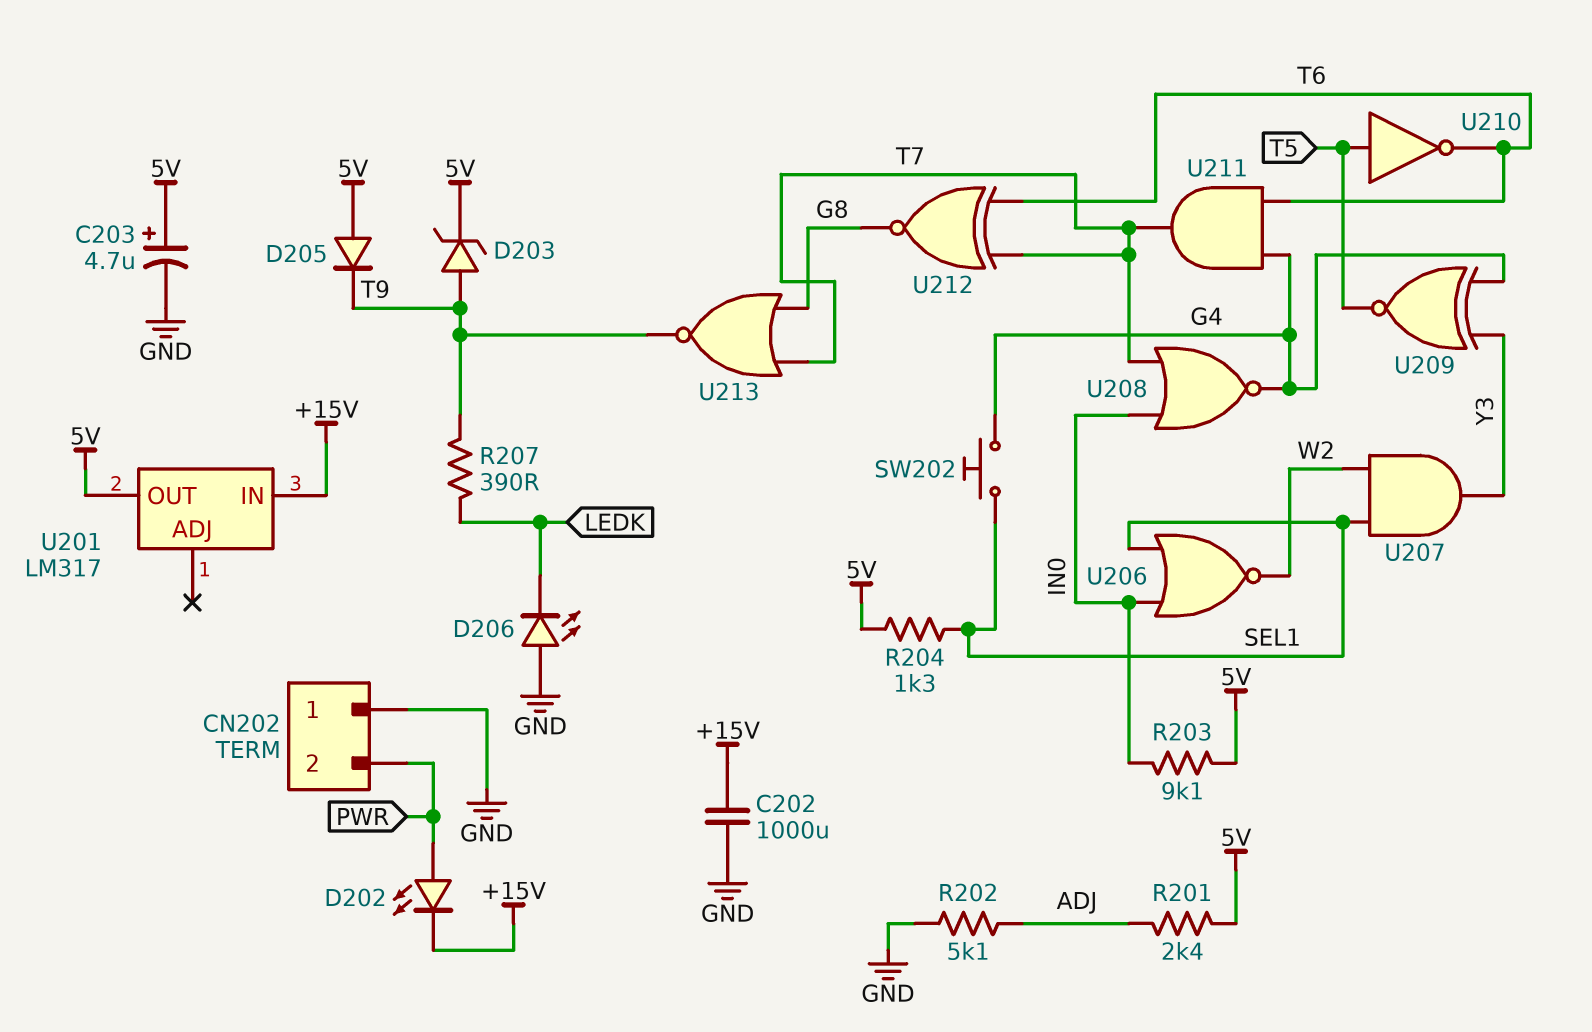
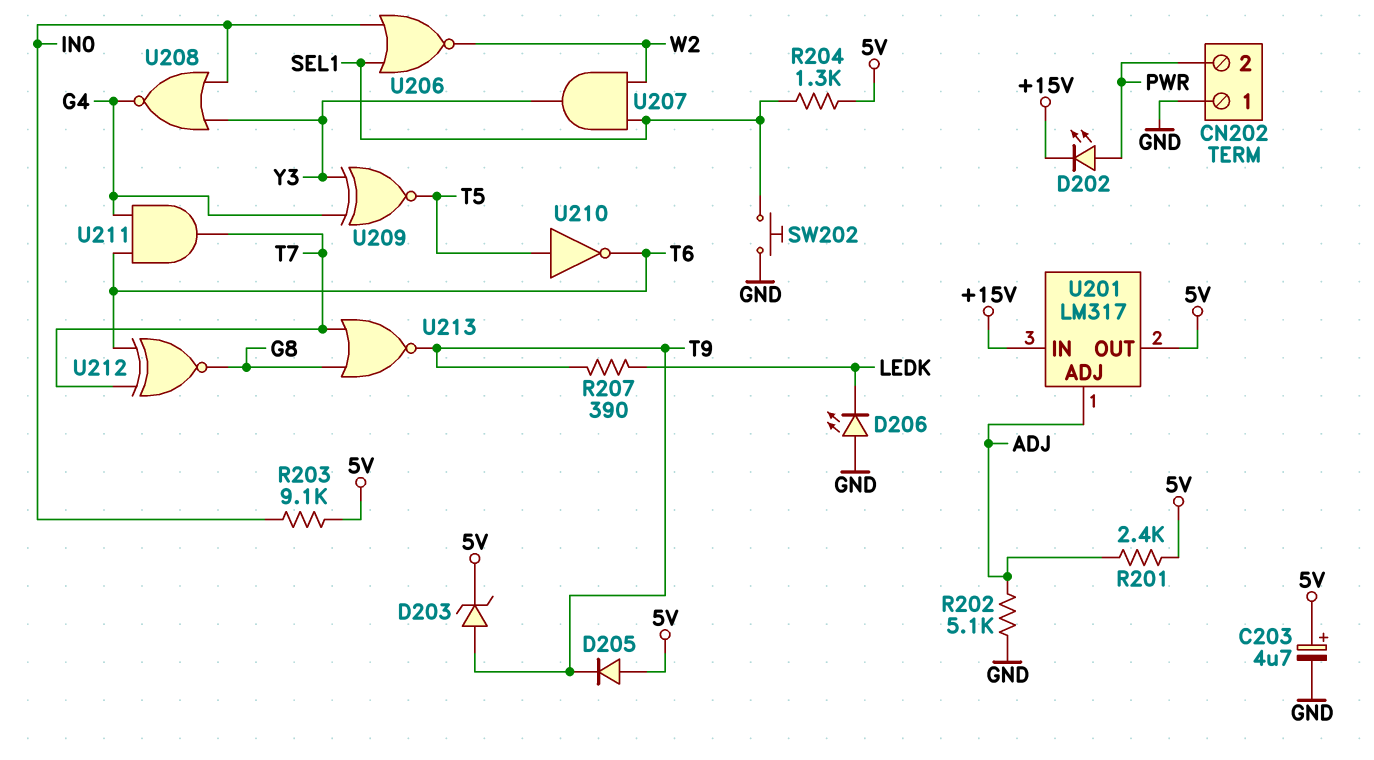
C202: 1000uF (+15V, GND) -> none
SW202: button (G4, SEL1) -> button (GND, SEL1)
U201 pin ADJ: none -> ADJ
U208: NOR (in IN0, in T7, out G4) -> NOR (in IN0, in Y3, out G4)

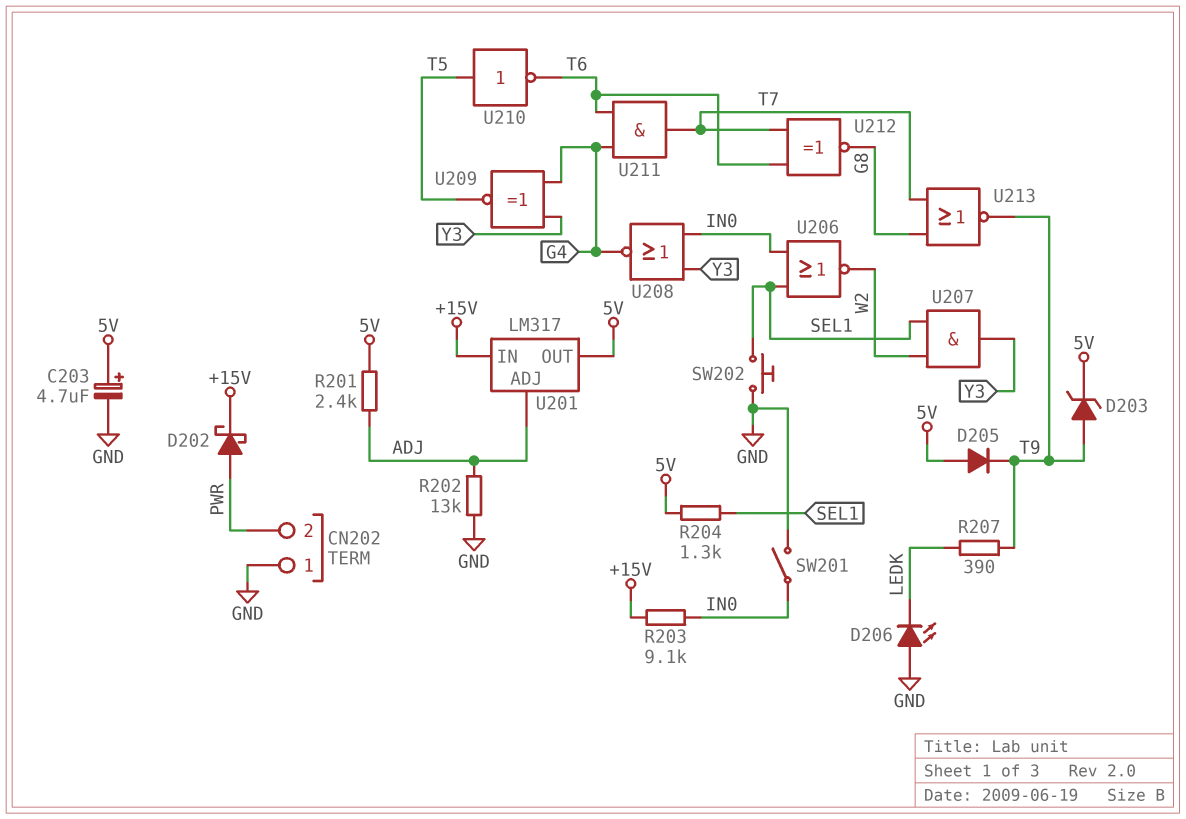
D202: LED (A PWR, K +15V) -> schottky (A PWR, K +15V)
R202: 5.1k (ADJ, GND) -> 13k (ADJ, GND)
R203: 9.1k (5V, IN0) -> 9.1k (+15V, IN0)
SW201: none -> switch (GND, IN0)

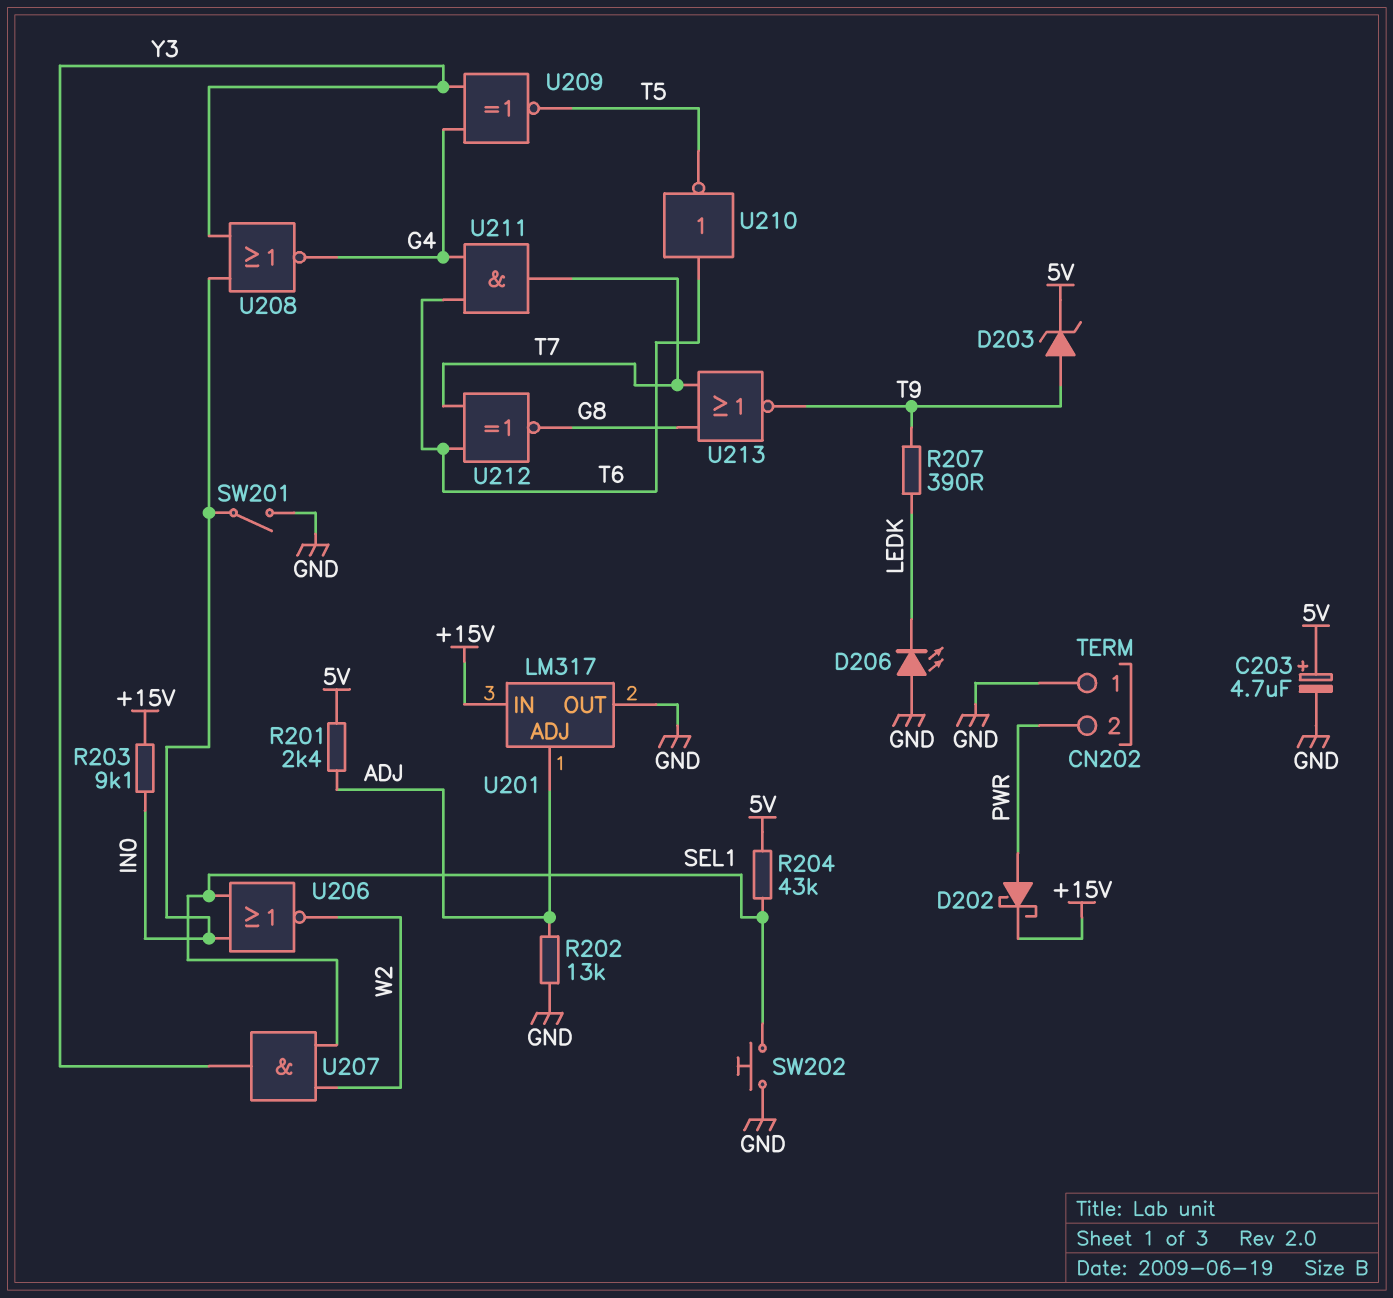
D205: diode (A 5V, K T9) -> none
R204: 1.3k (5V, SEL1) -> 43k (5V, SEL1)
U201 pin OUT: 5V -> GND
U210: NOT (in T5, out T6) -> NOT (in T6, out T5)

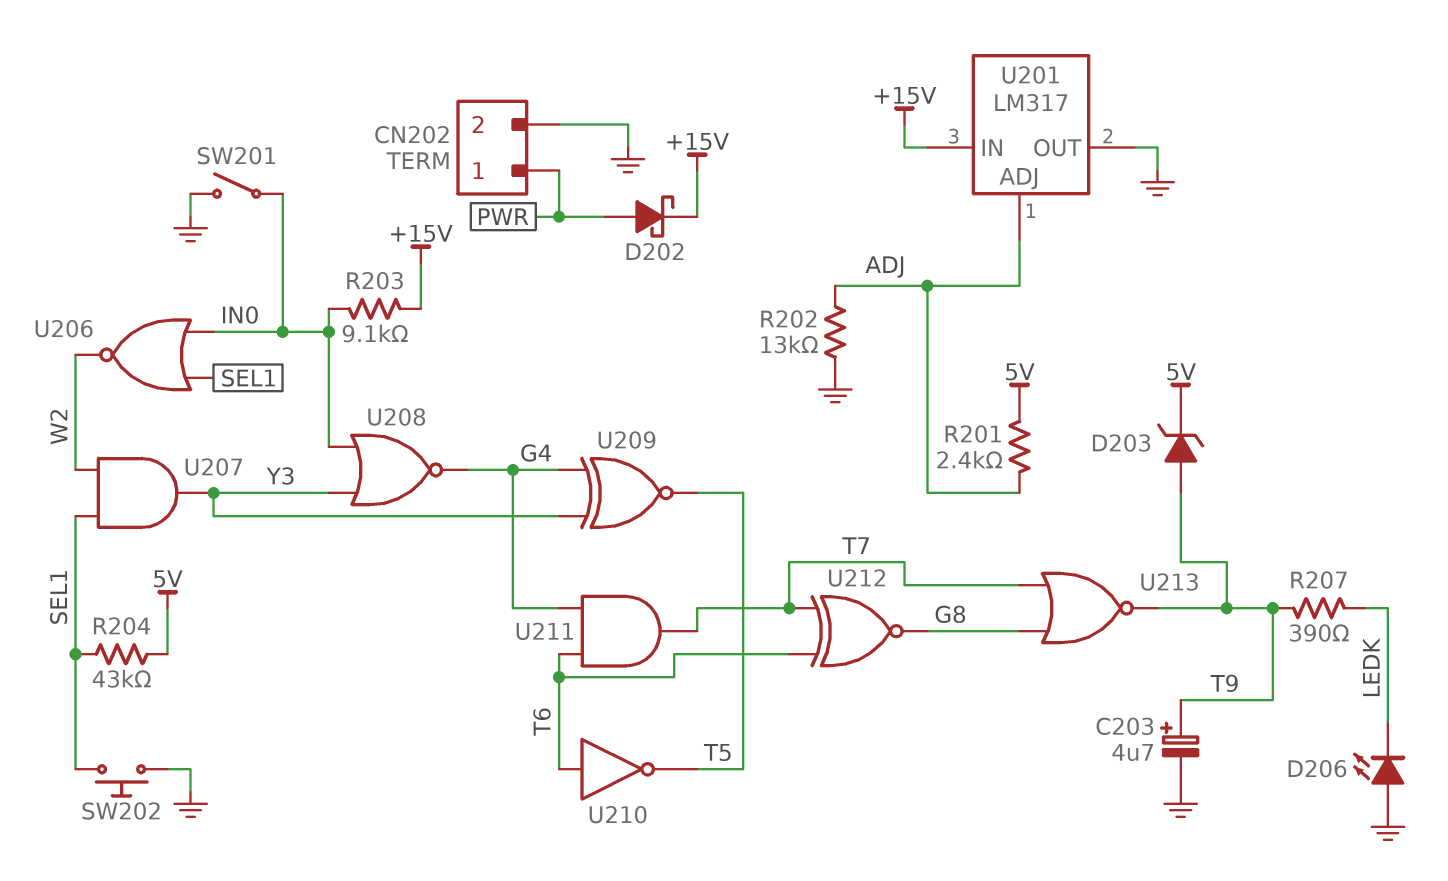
C203: 4.7uF (plus 5V, minus GND) -> 4.7uF (plus T9, minus GND)
CN202 pin 1: GND -> PWR
CN202 pin 2: PWR -> GND

